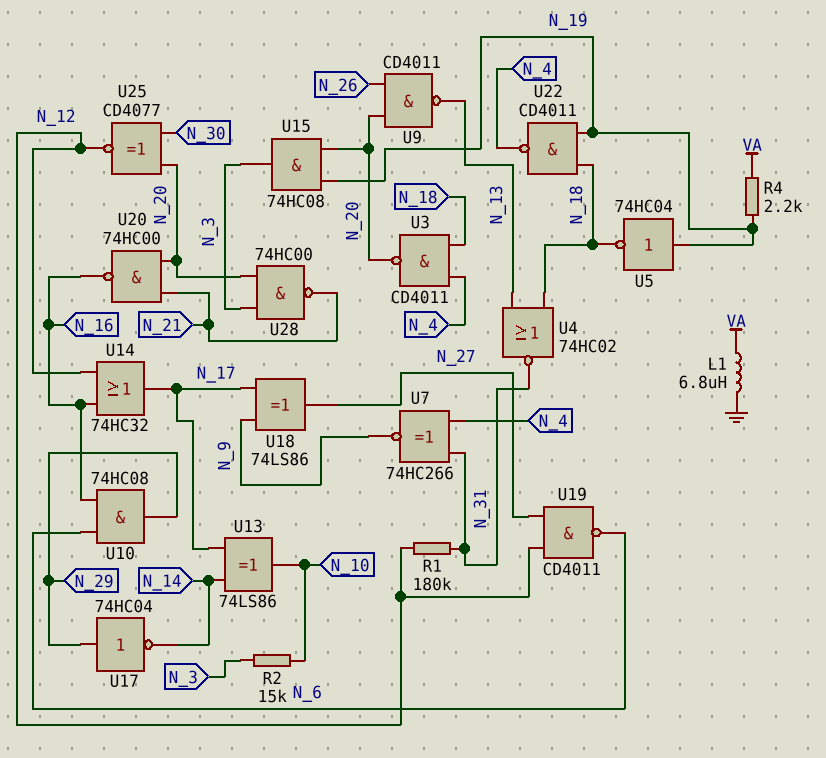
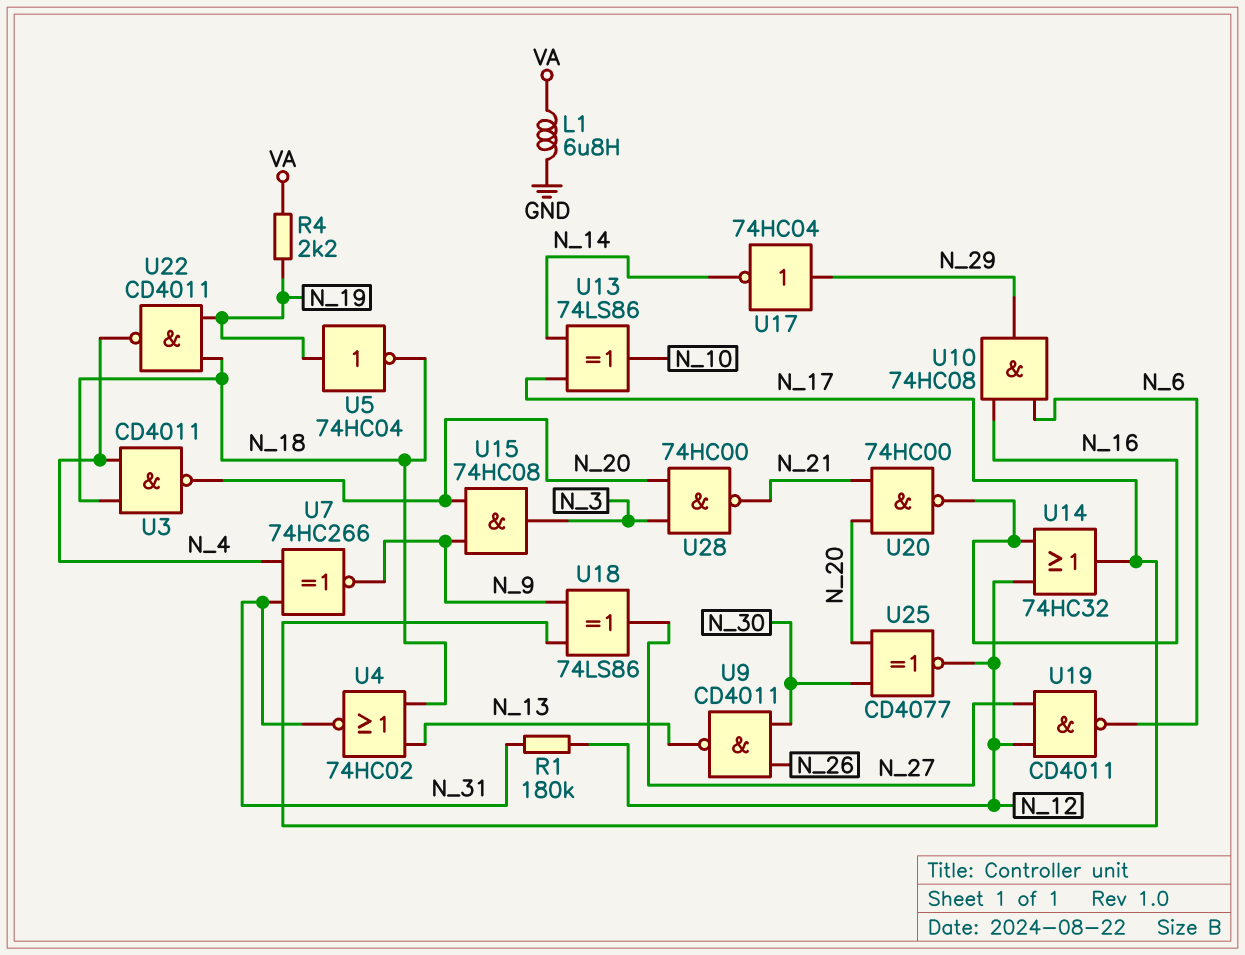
R2: 15k (N_3, N_10) -> none
U9: NAND CD4011 (in N_20, in N_26, out N_13) -> NAND CD4011 (in N_26, in N_30, out N_13)
U15: AND 74HC08 (in N_19, in N_20, out N_3) -> AND 74HC08 (in N_9, in N_20, out N_3)

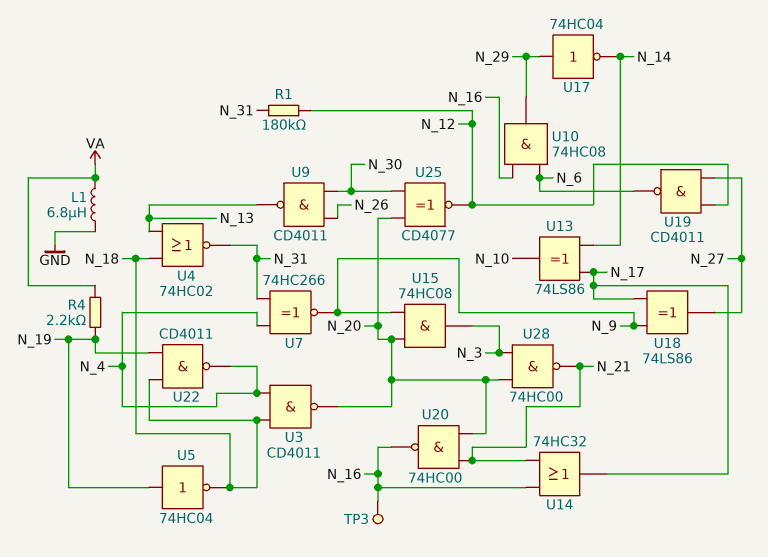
TP3: none -> test point (N_16)
U14: OR 74HC32 (in N_12, in N_16, out N_17) -> OR 74HC32 (in N_16, in N_21, out N_17)

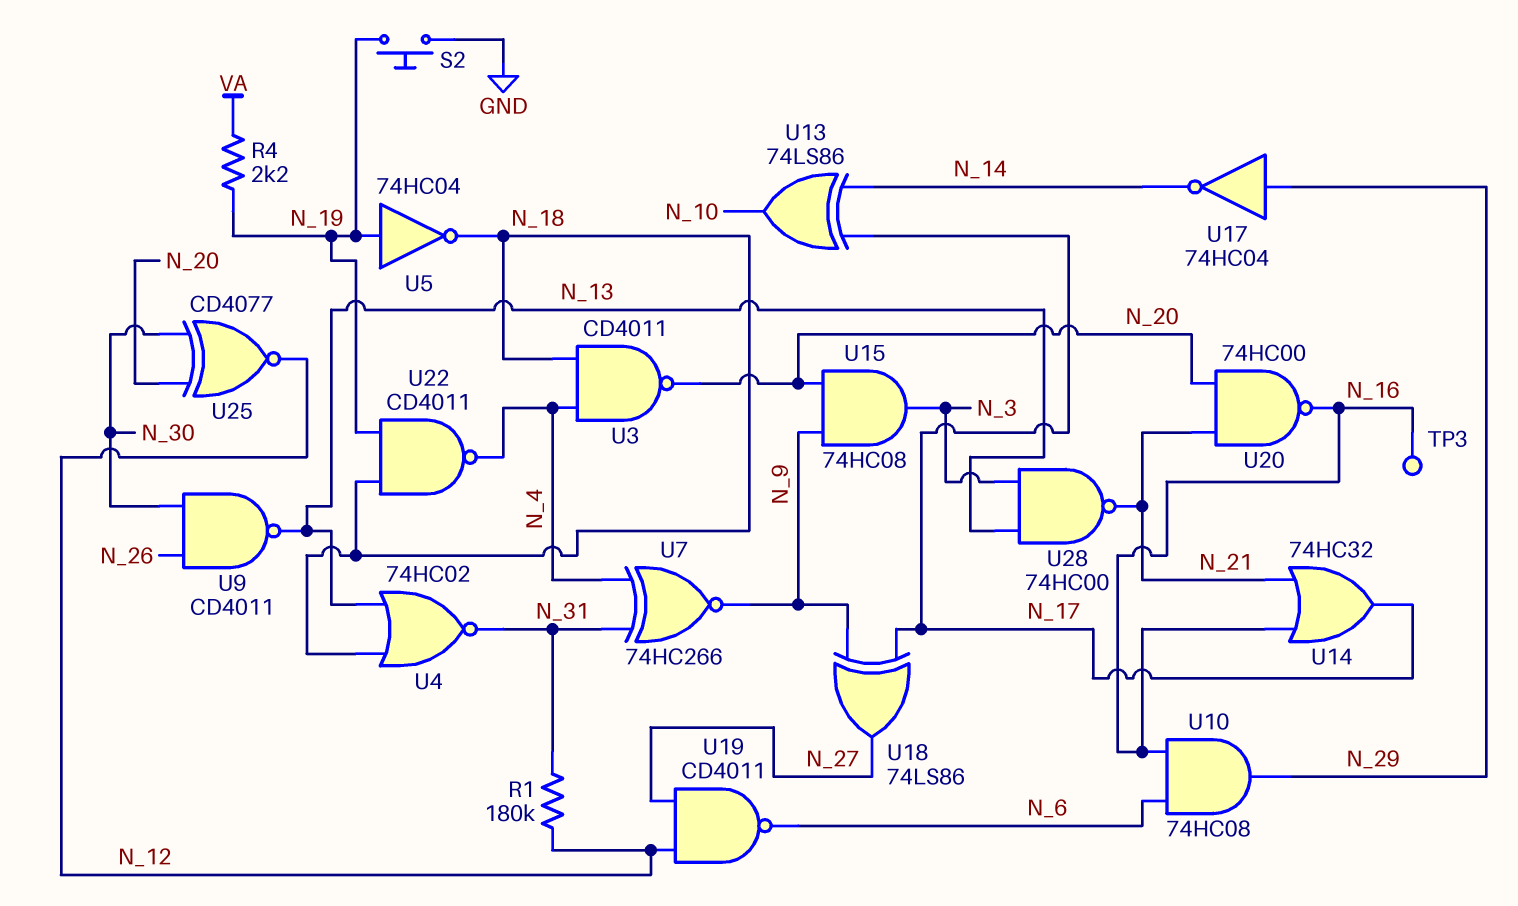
L1: 6.8uH (GND, VA) -> none
S2: none -> button (GND, N_19)
U28: NAND 74HC00 (in N_3, in N_20, out N_21) -> NAND 74HC00 (in N_3, in N_13, out N_21)

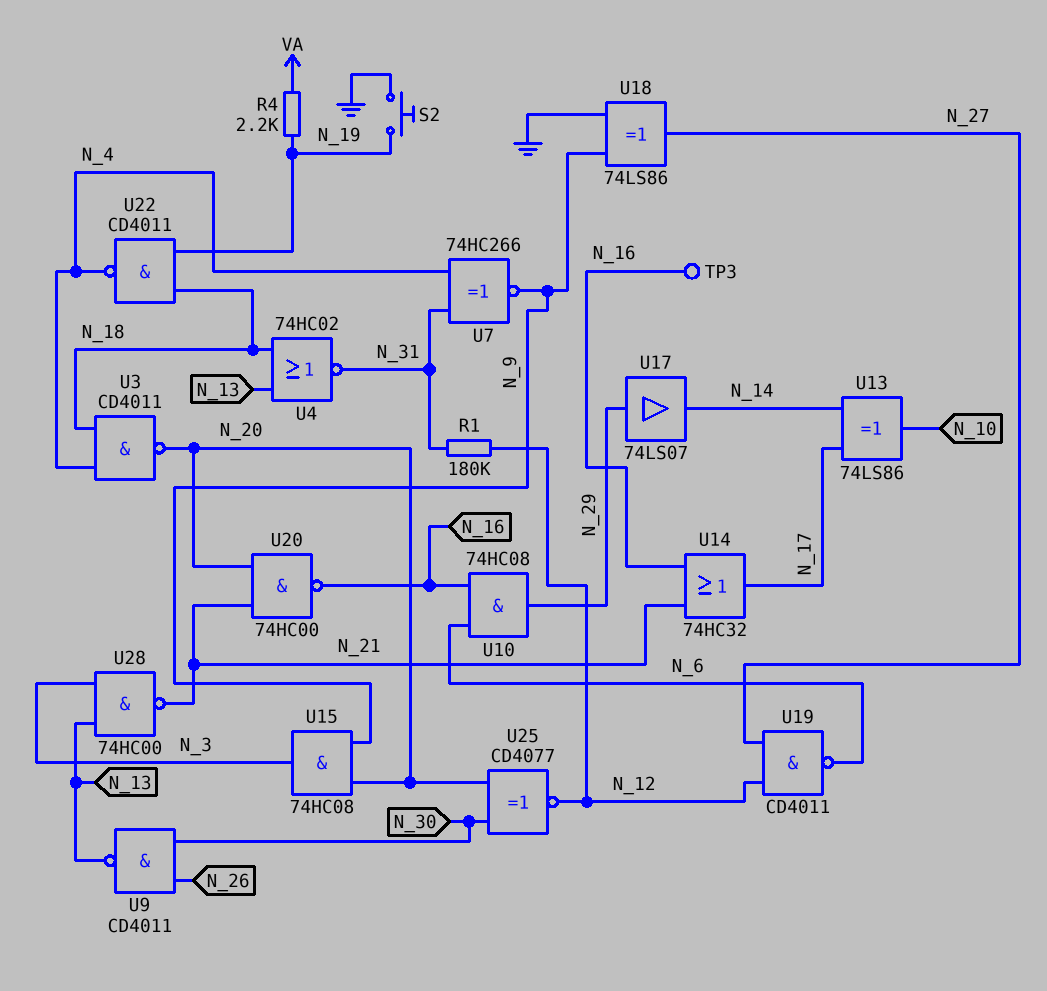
U5: NOT 74HC04 (in N_19, out N_18) -> none
U17: NOT 74HC04 (in N_29, out N_14) -> buffer 74LS07 (in N_29, out N_14)
U18: XOR 74LS86 (in N_9, in N_17, out N_27) -> XOR 74LS86 (in GND, in N_9, out N_27)

